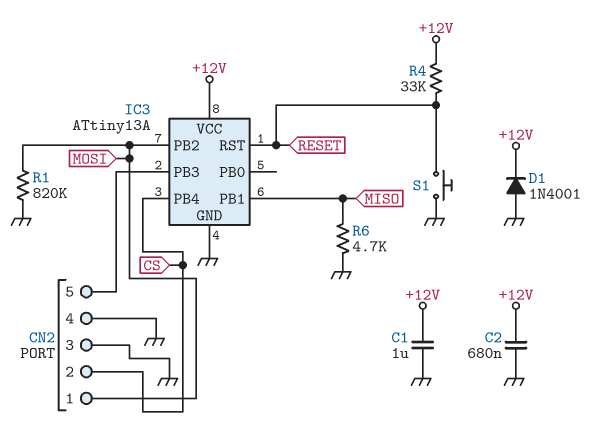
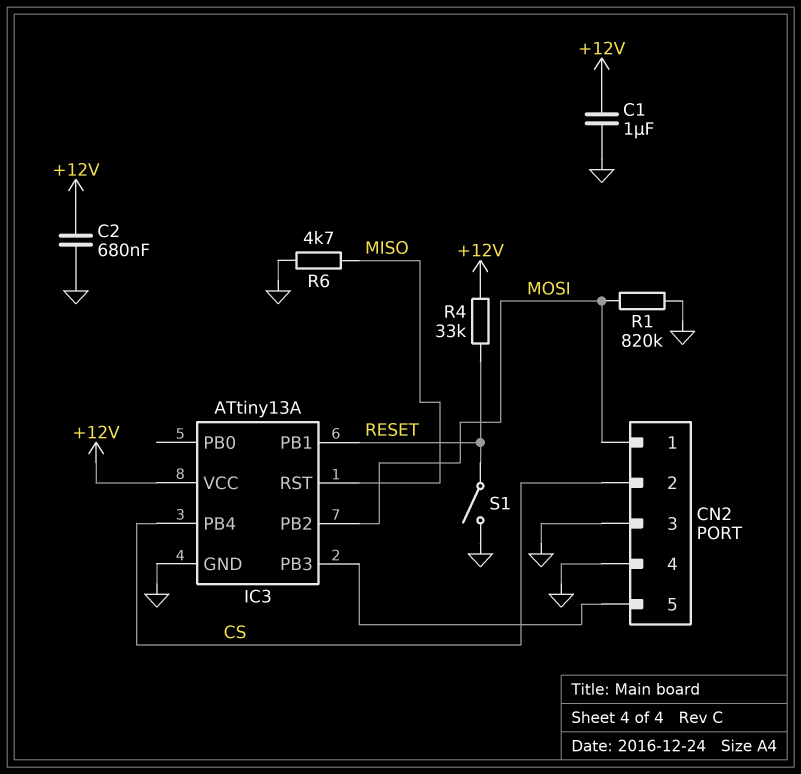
D1: diode 1N4001 (A GND, K +12V) -> none
IC3 pin PB1: MISO -> RESET
IC3 pin RST: RESET -> MISO
S1: button (GND, RESET) -> switch (GND, RESET)

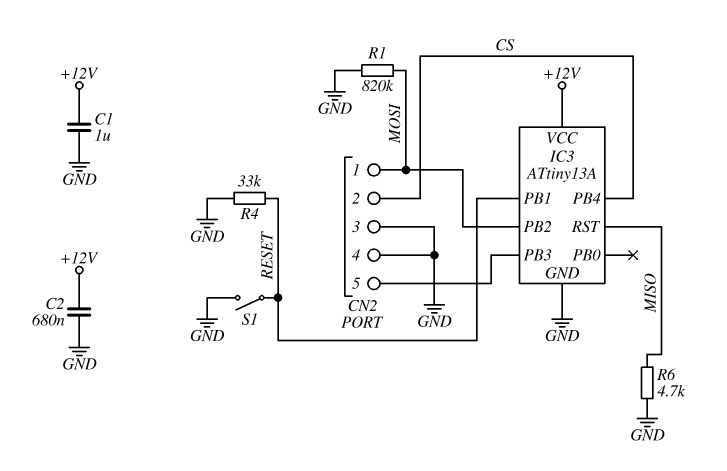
R4: 33k (+12V, RESET) -> 33k (GND, RESET)

